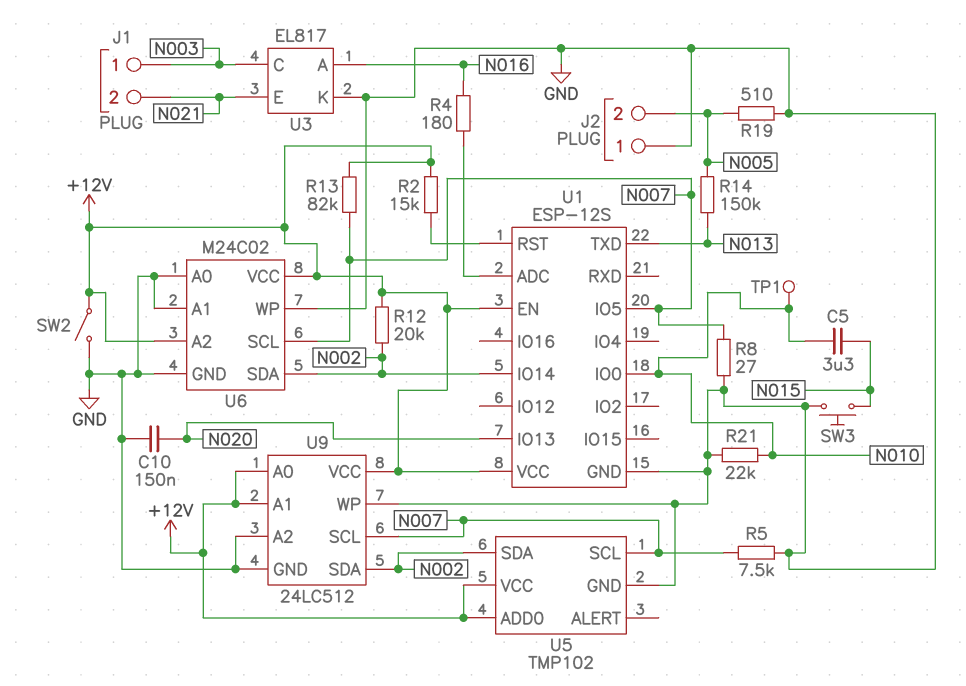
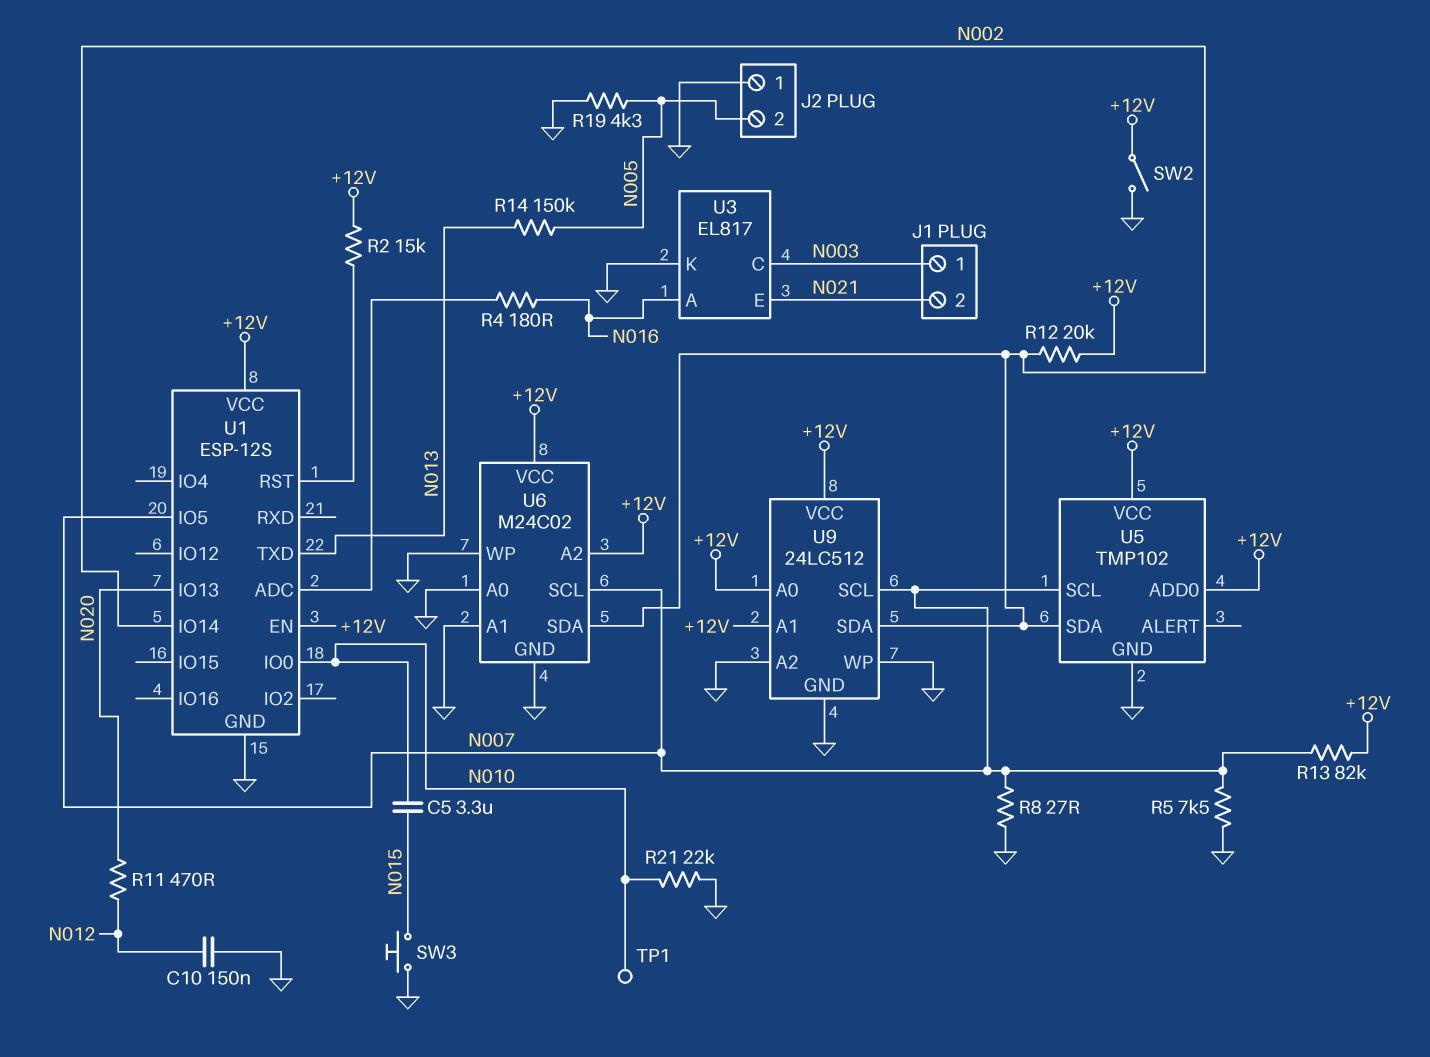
C10: 150nF (GND, N020) -> 150nF (GND, N012)
R11: none -> 470 (N012, N020)
R19: 510 (GND, N005) -> 4.3k (GND, N005)

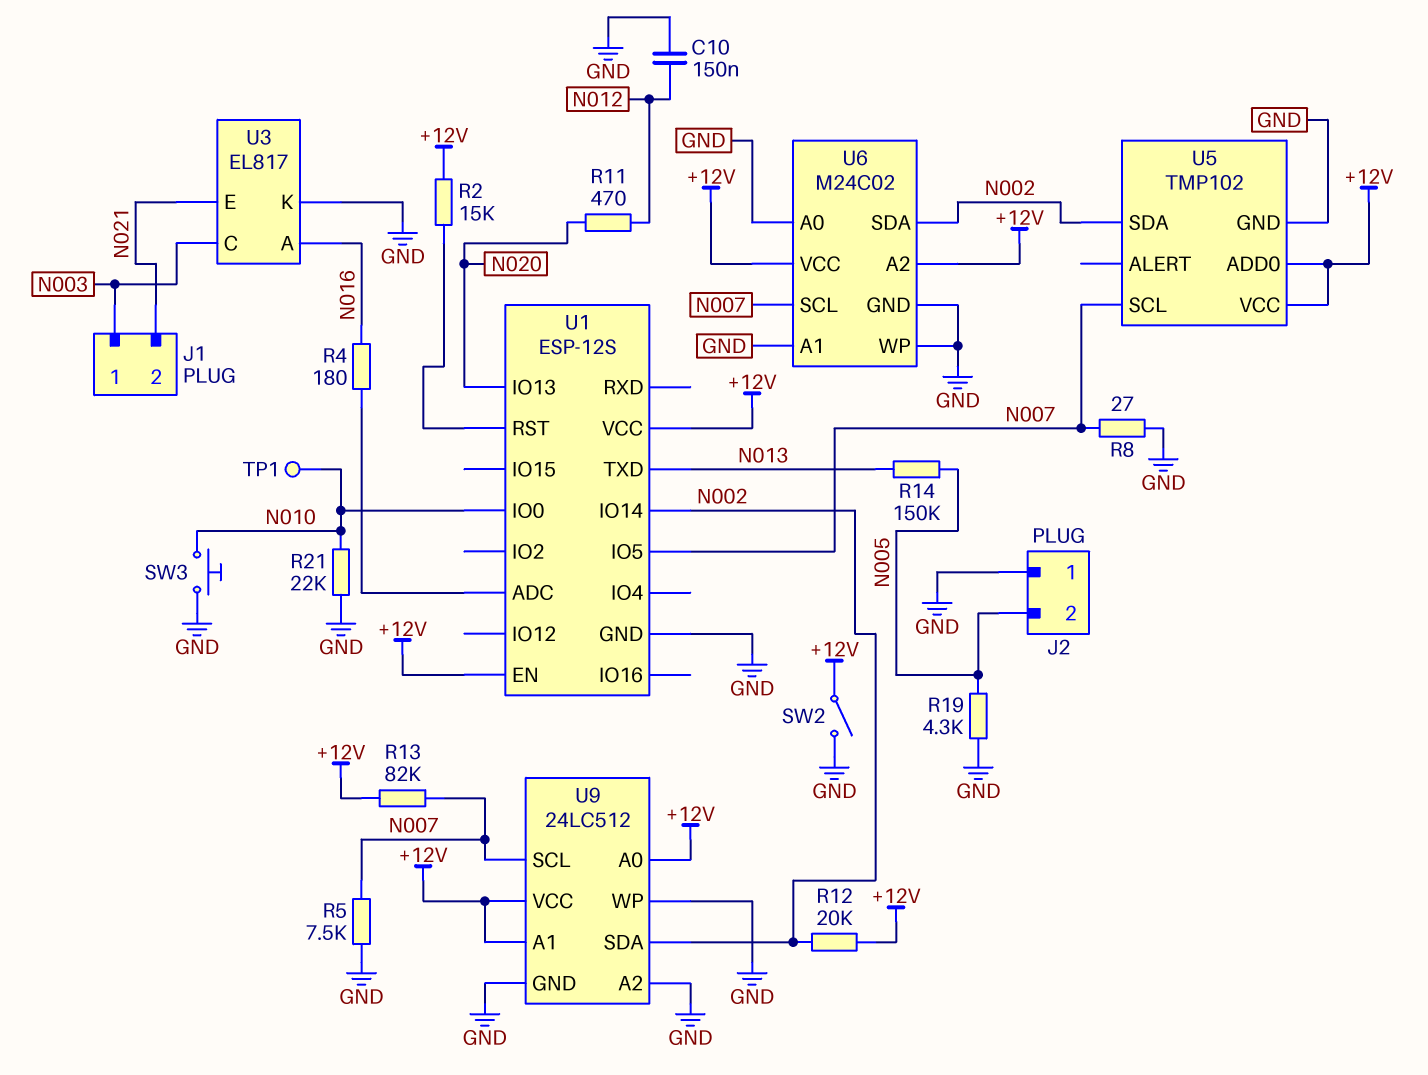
C5: 3.3uF (N010, N015) -> none
SW3: button (GND, N015) -> button (GND, N010)

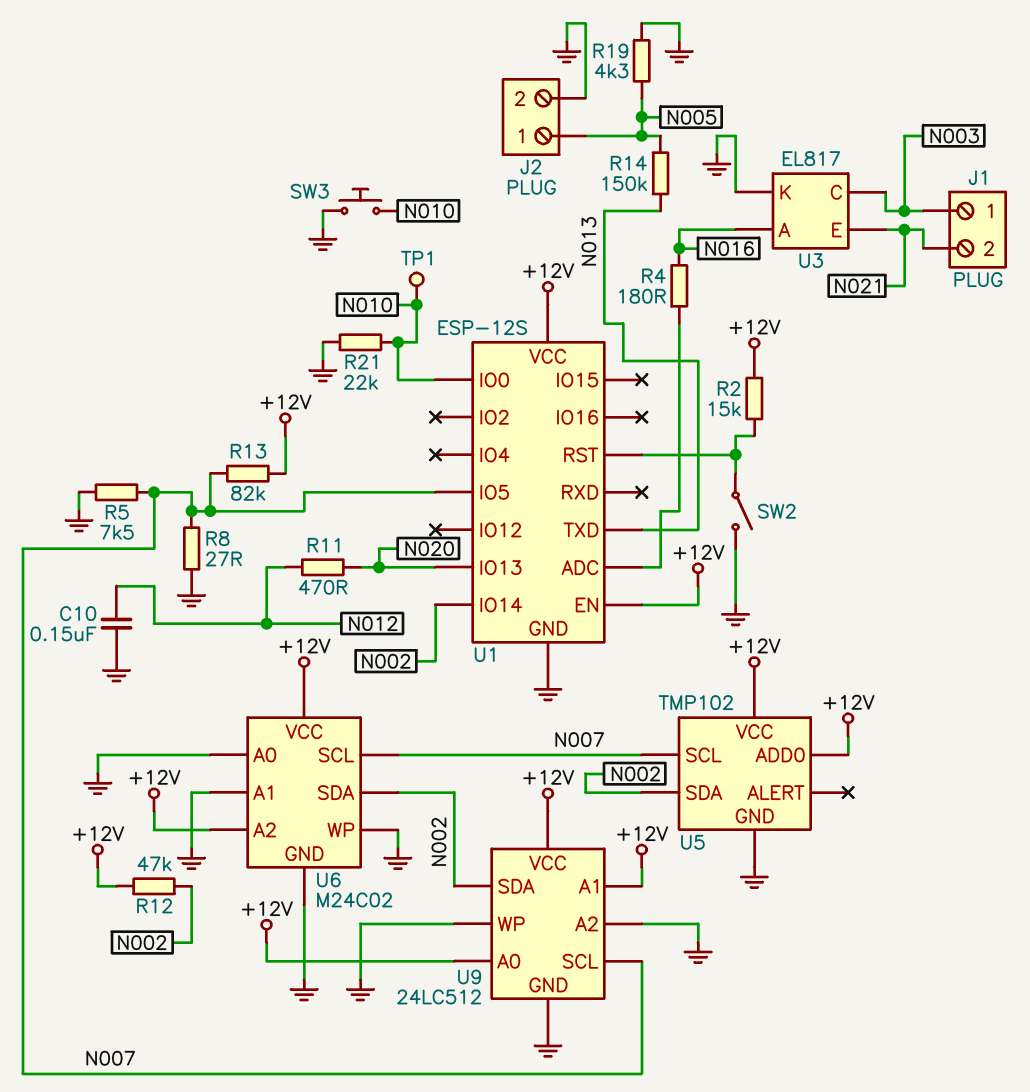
J2 pin 1: GND -> N005
J2 pin 2: N005 -> GND
R12: 20k (+12V, N002) -> 47k (+12V, N002)
SW2: switch (+12V, GND) -> switch (GND, U1/RST)

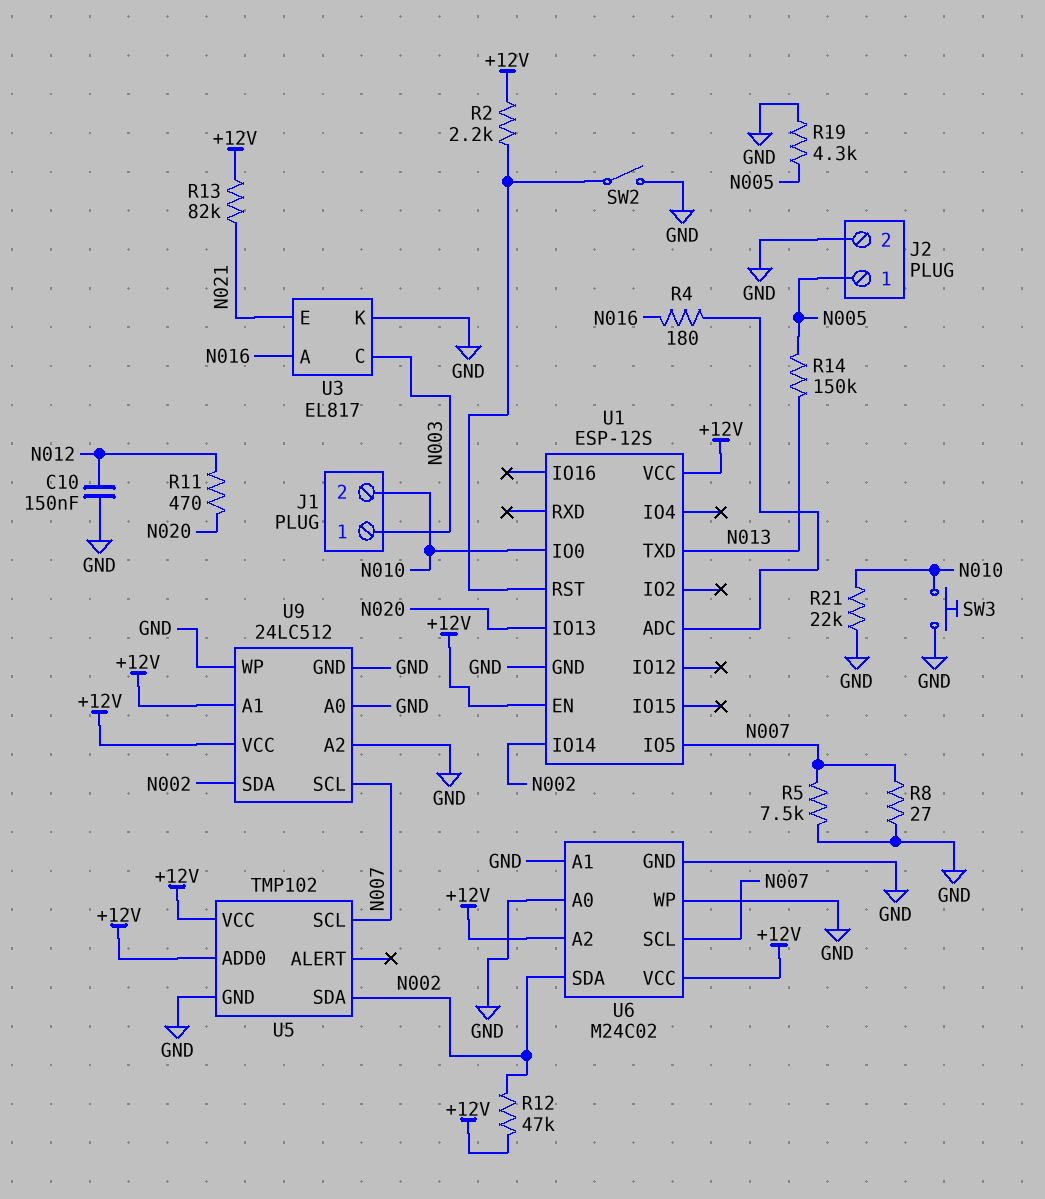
J1 pin 2: N021 -> N010
R2: 15k (+12V, U1/RST) -> 2.2k (+12V, U1/RST)
R13: 82k (+12V, N007) -> 82k (+12V, N021)
TP1: test point (N010) -> none
U9 pin A0: +12V -> GND

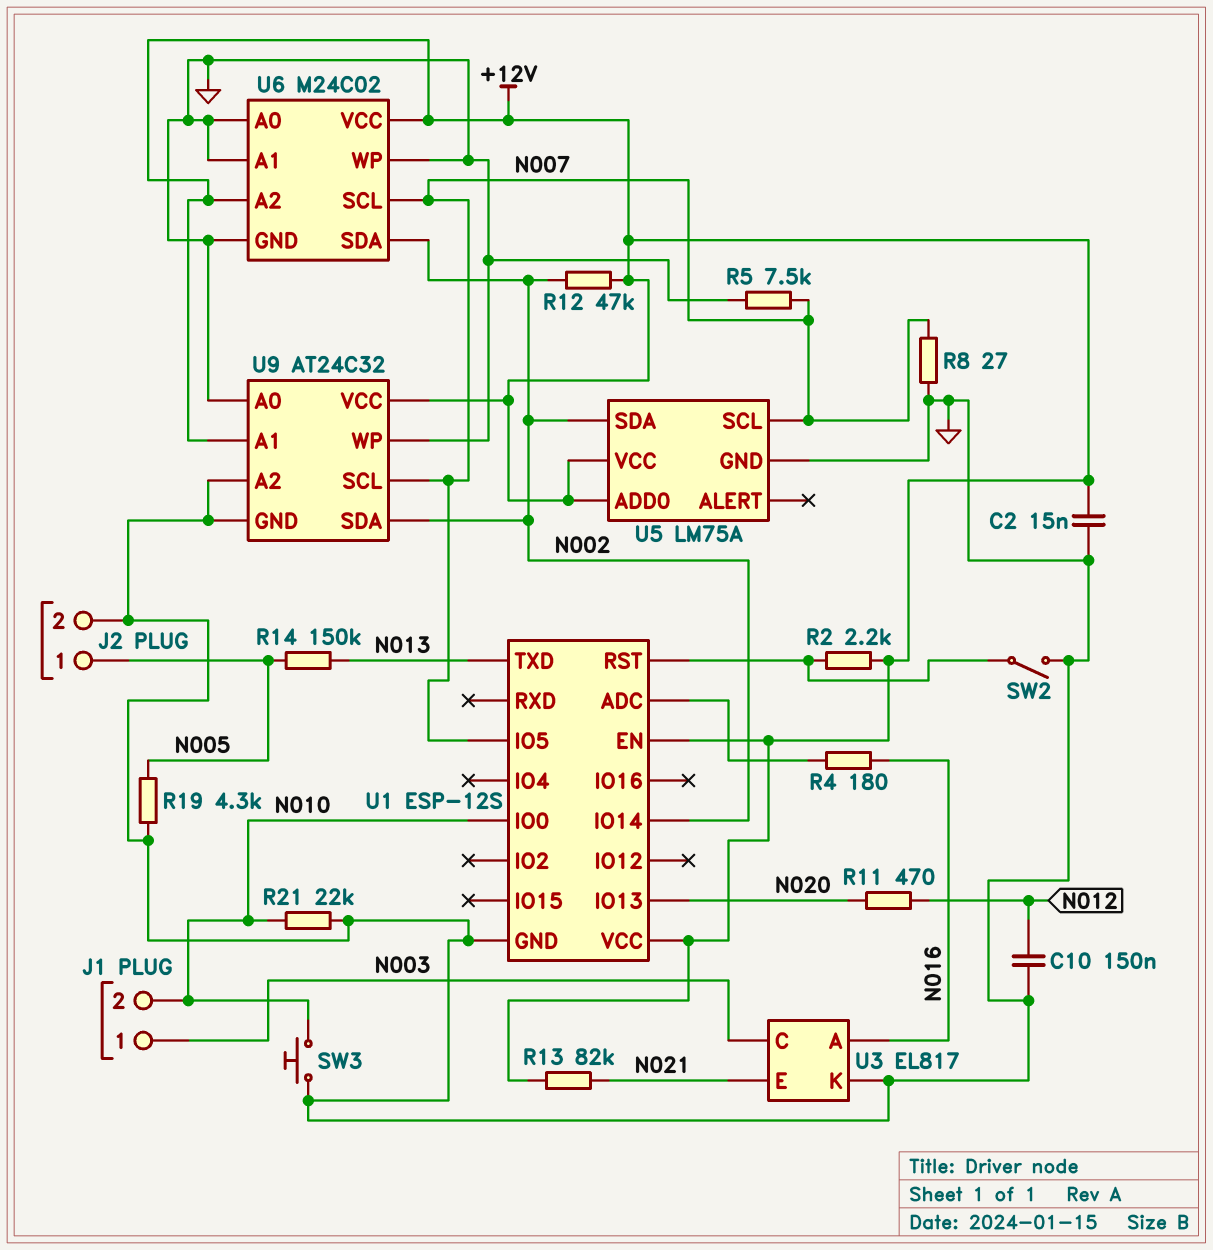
C2: none -> 15nF (+12V, GND)
U5: TMP102 -> LM75A
U9: 24LC512 -> AT24C32

